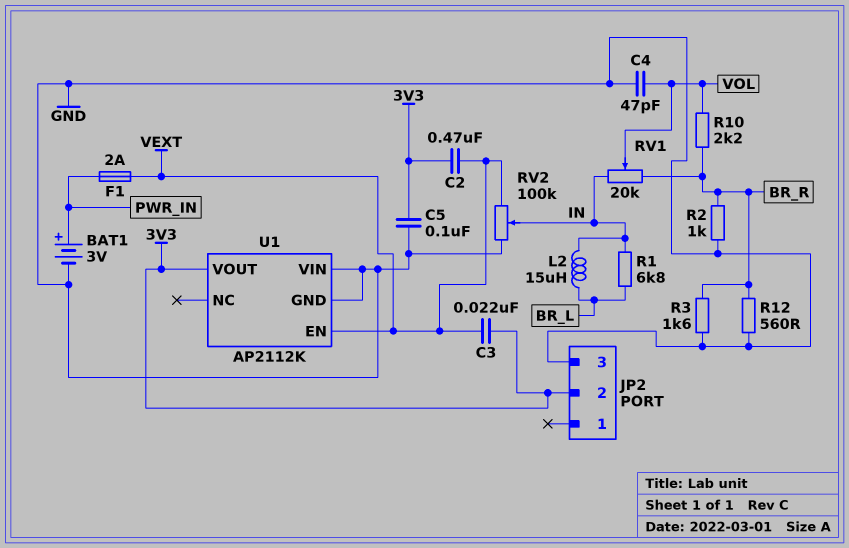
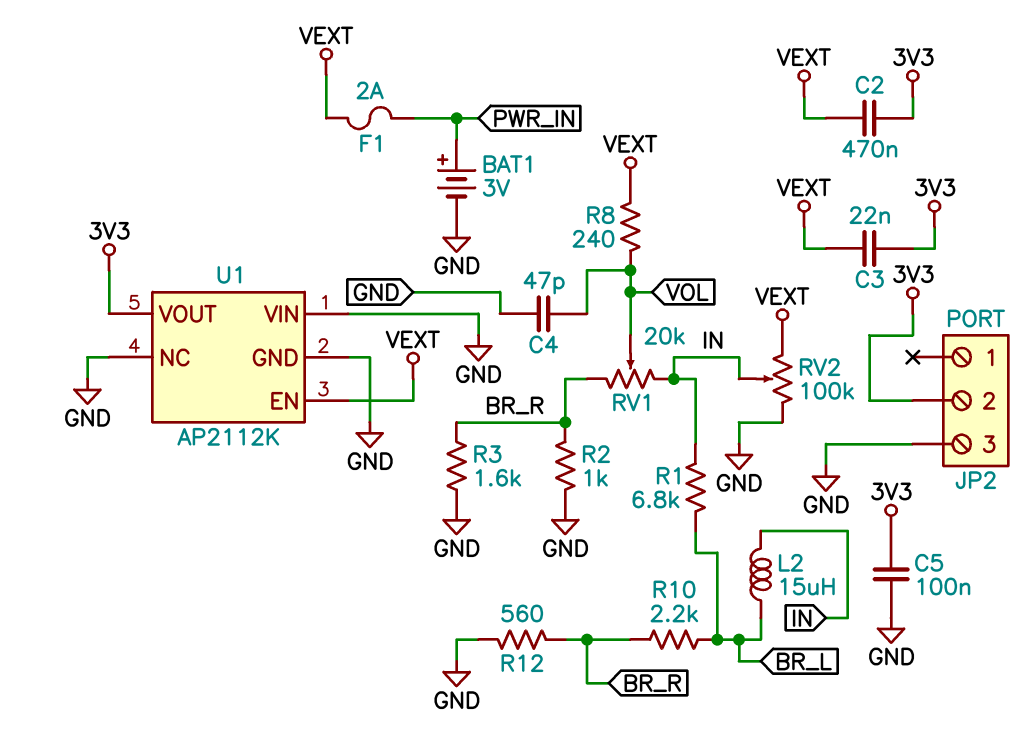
R8: none -> 240 (VEXT, VOL)
R10: 2.2k (BR_R, VOL) -> 2.2k (BR_L, BR_R)
U1 pin NC: none -> GND

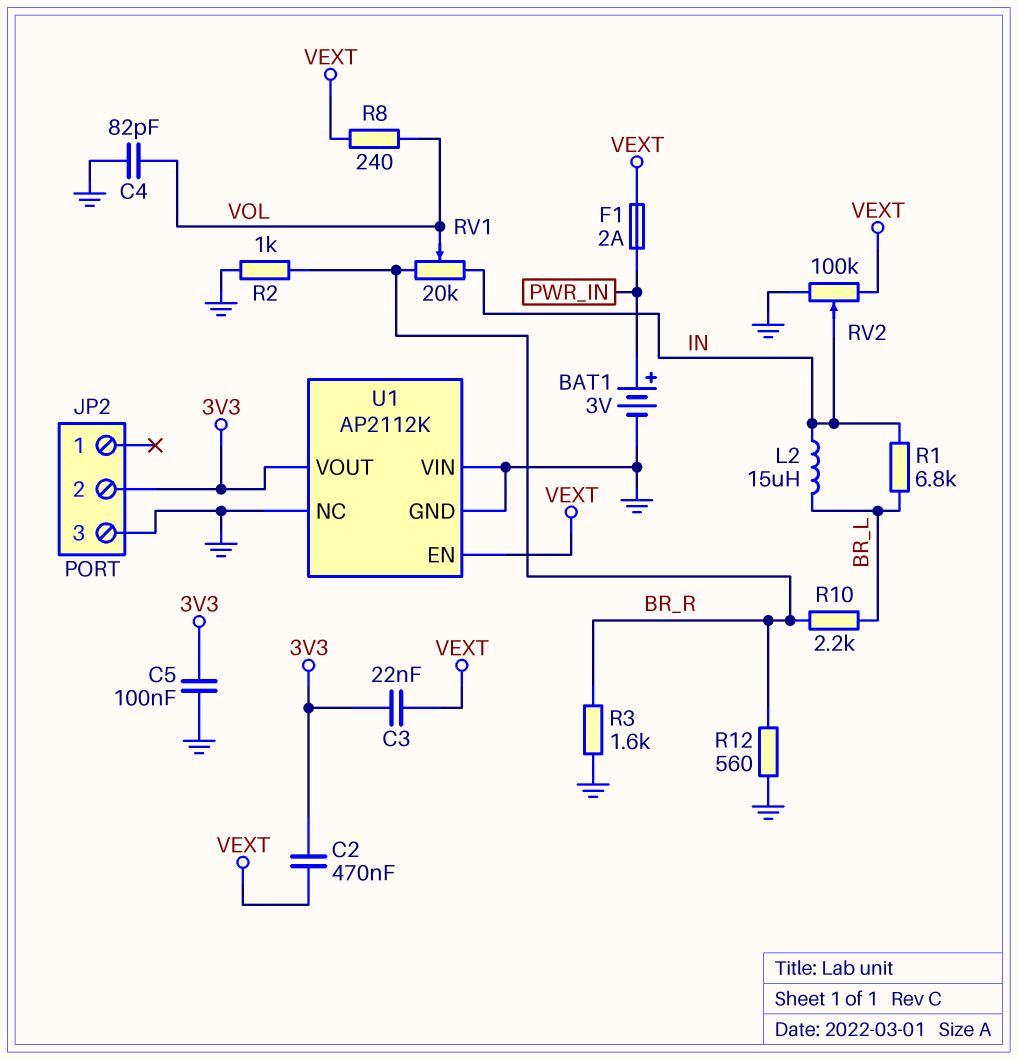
C4: 47pF (GND, VOL) -> 82pF (GND, VOL)

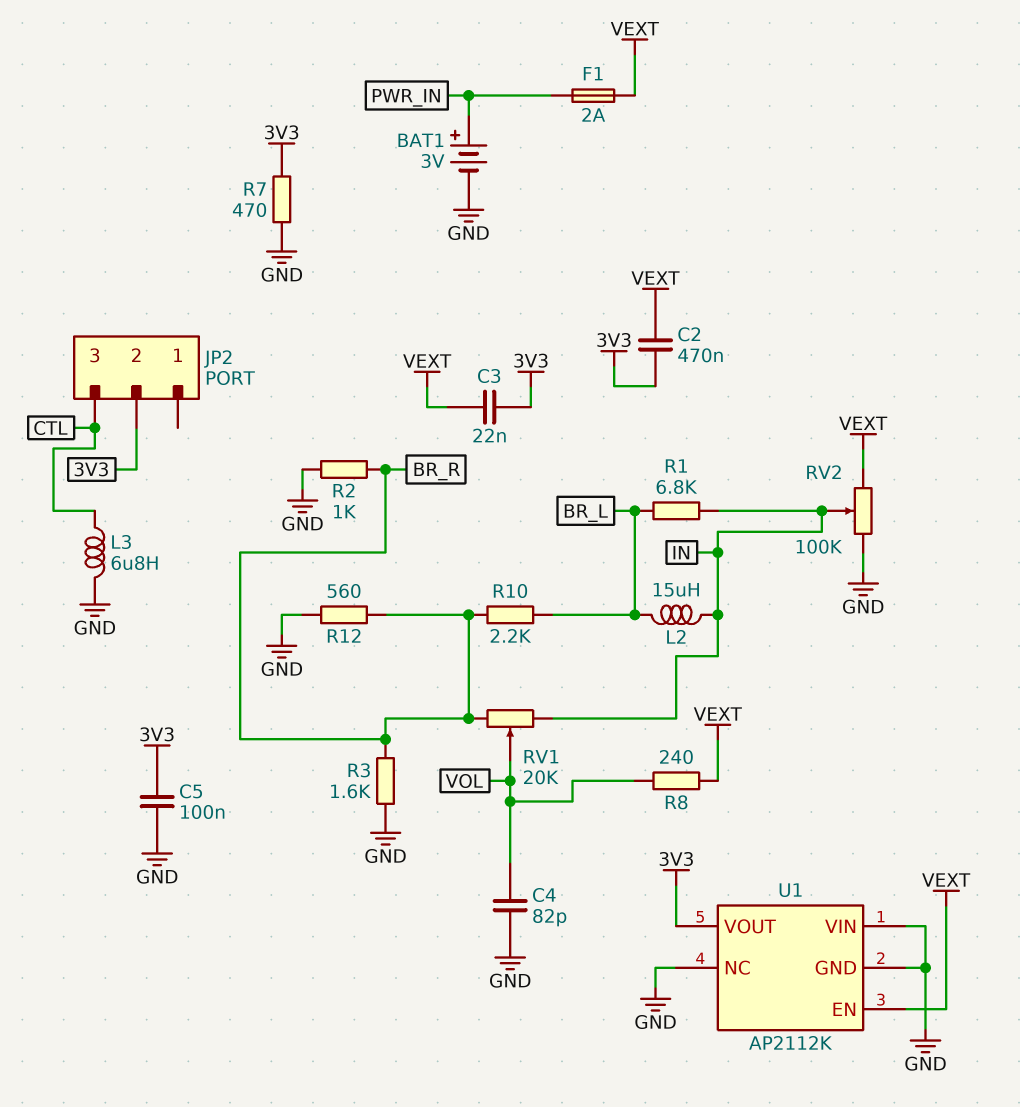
JP2 pin 3: GND -> CTL
L3: none -> 6.8uH (CTL, GND)
R7: none -> 470 (3V3, GND)

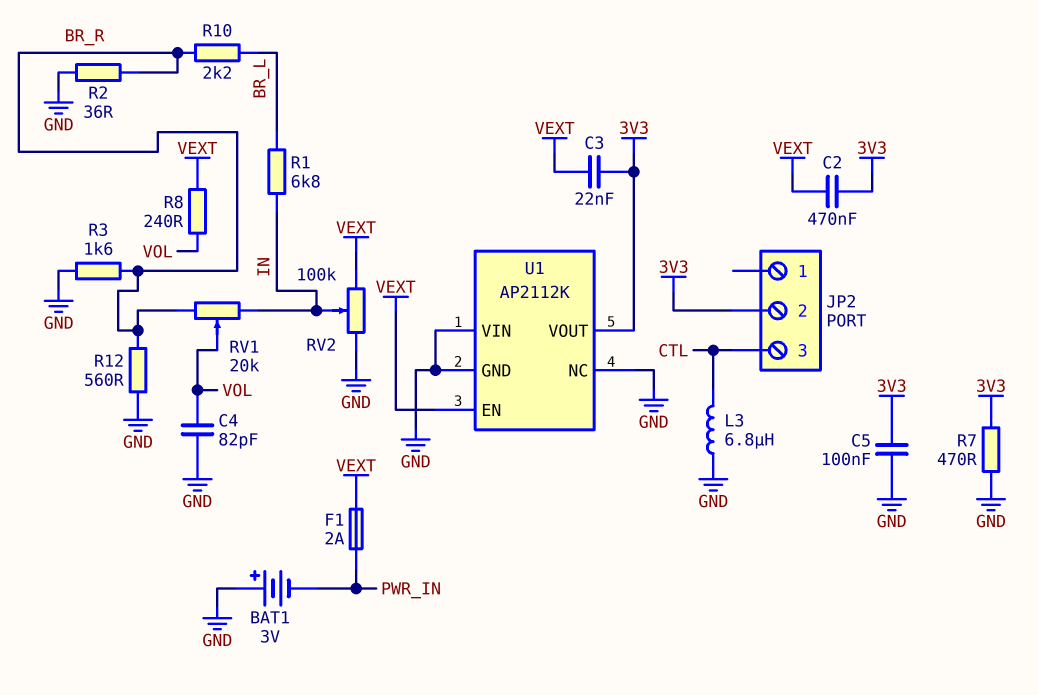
BAT1: 3V (plus PWR_IN, minus GND) -> 3V (plus GND, minus PWR_IN)
L2: 15uH (BR_L, IN) -> none
R2: 1k (BR_R, GND) -> 36 (BR_R, GND)

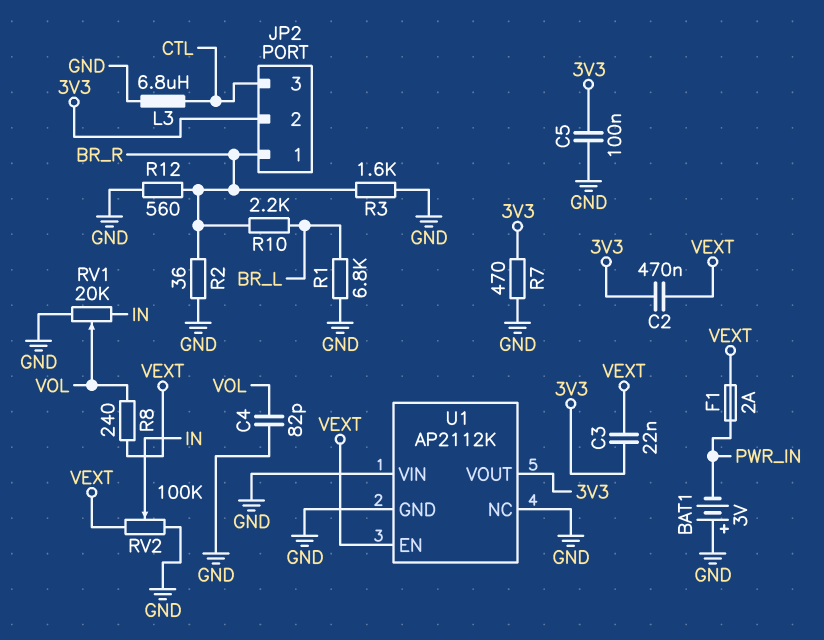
JP2 pin 1: none -> BR_R
R1: 6.8k (BR_L, IN) -> 6.8k (BR_L, GND)
RV1: 20k (BR_R, IN, wiper VOL) -> 20k (GND, IN, wiper VOL)

